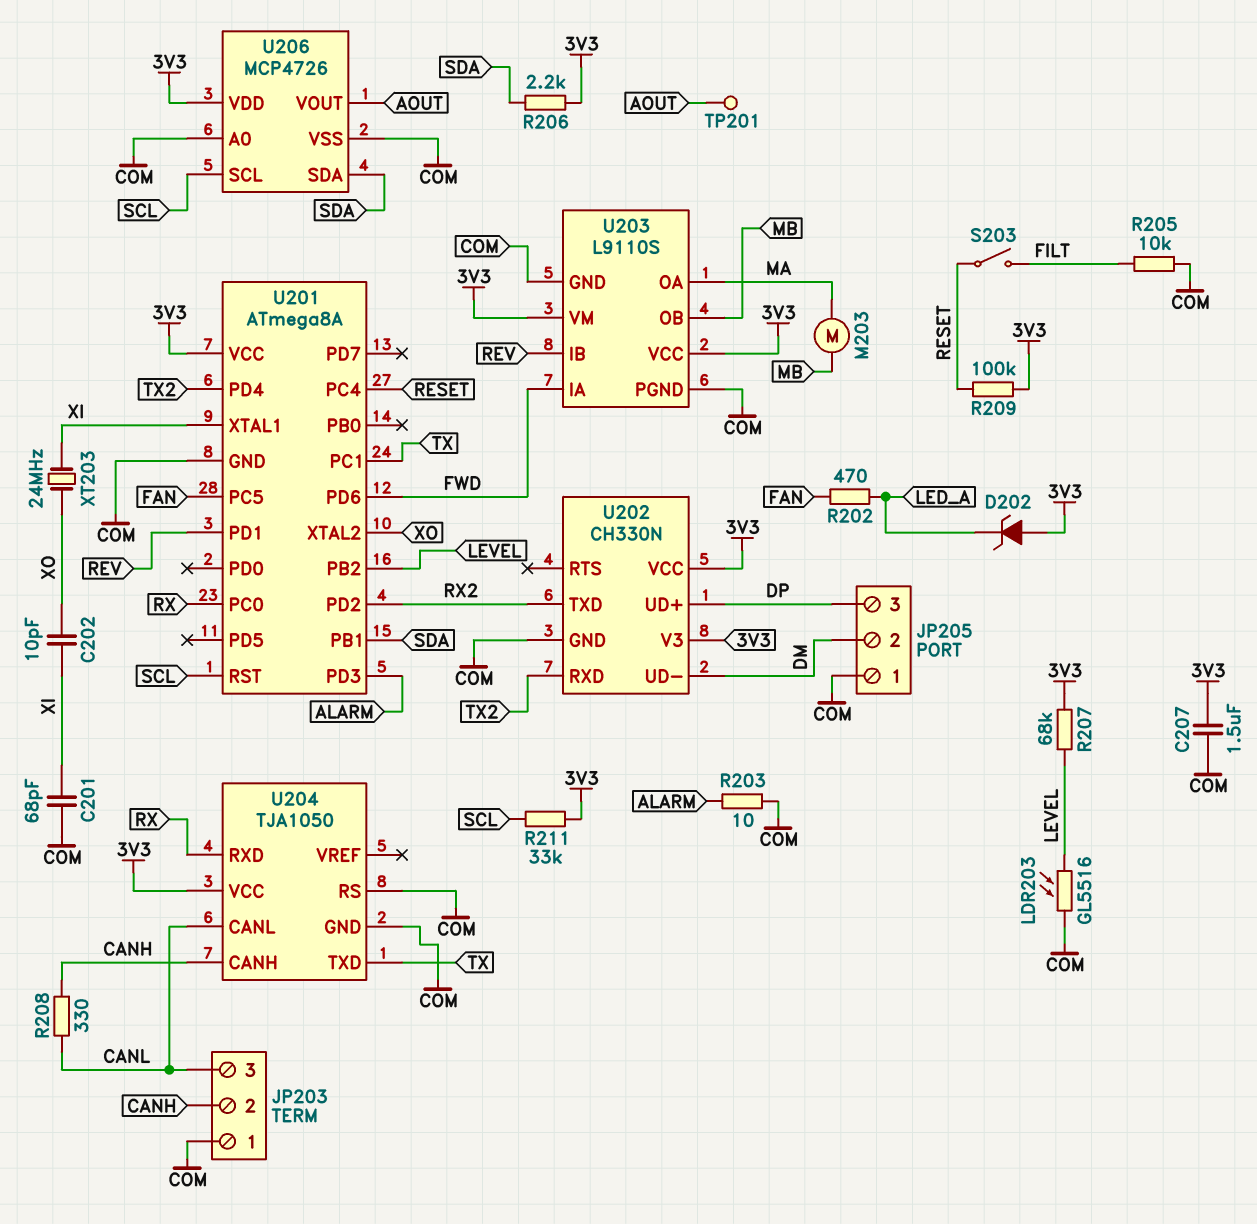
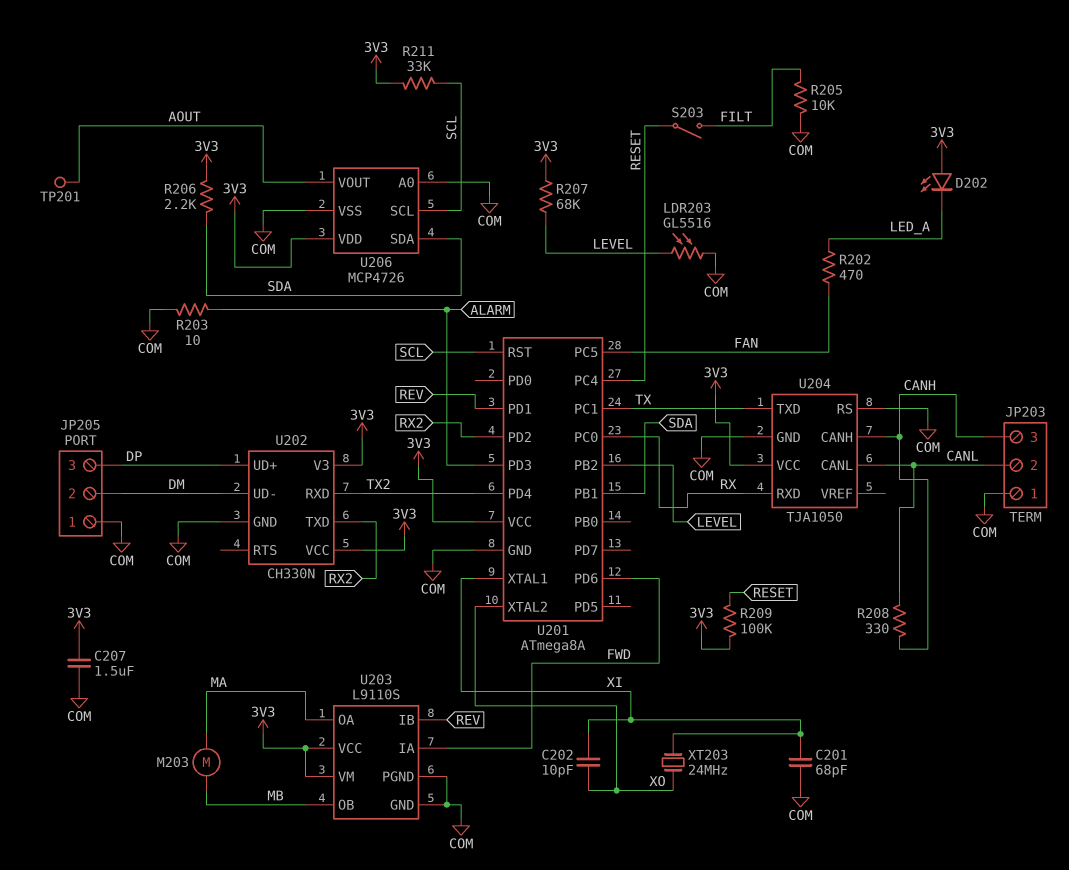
D202: zener (A 3V3, K LED_A) -> LED (A 3V3, K LED_A)
JP203 pin 2: CANH -> CANL
JP203 pin 3: CANL -> CANH

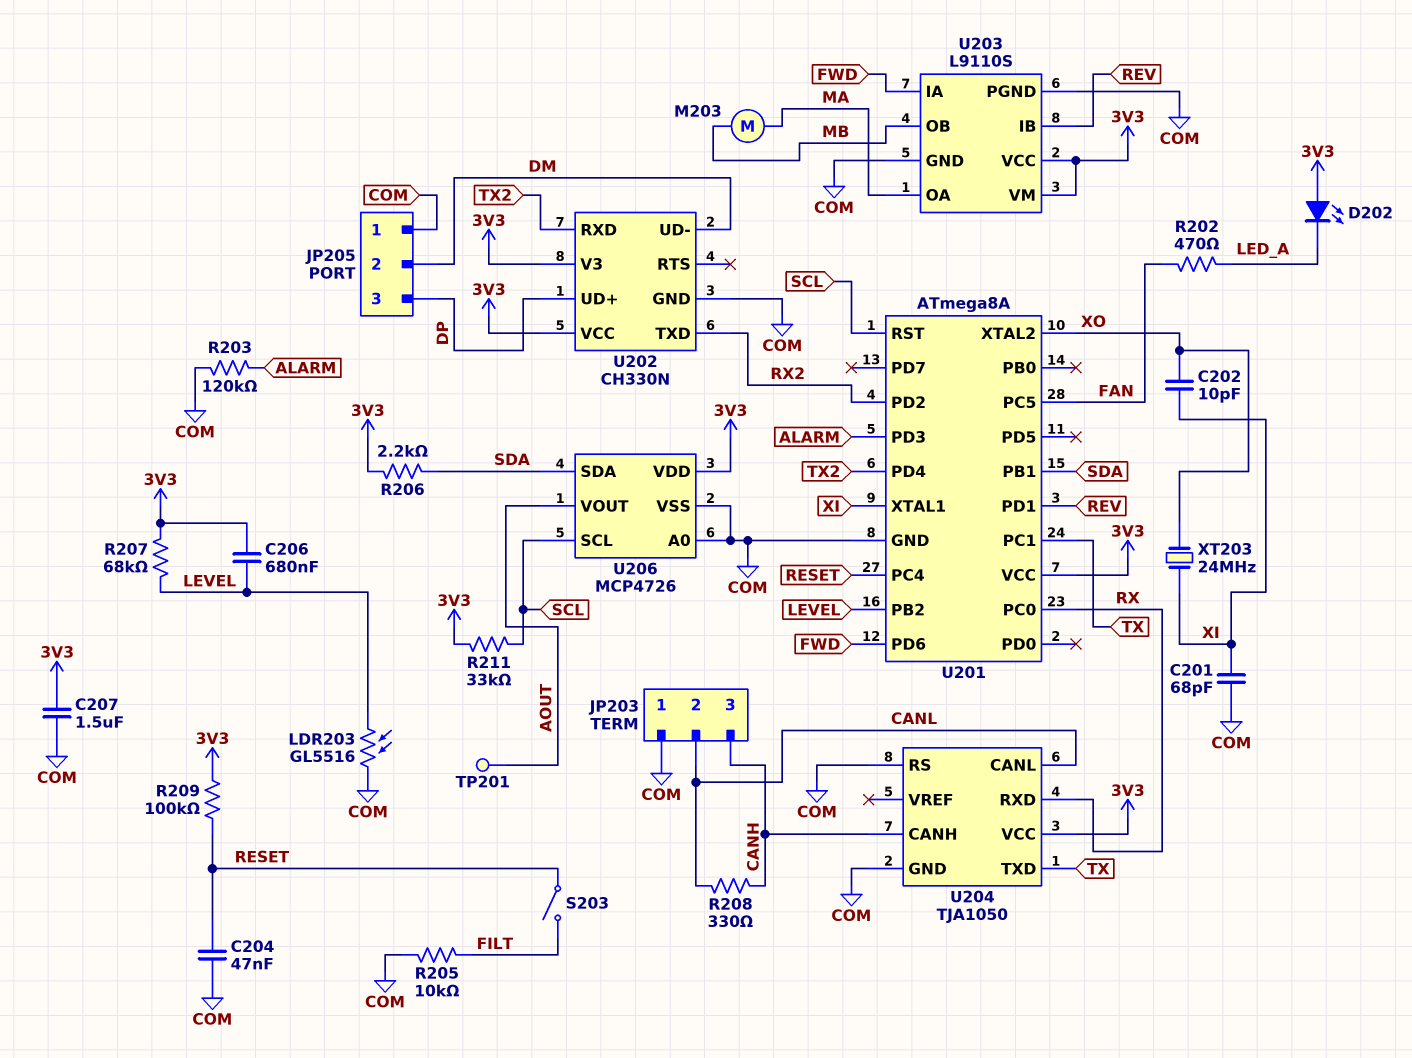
C204: none -> 47nF (COM, RESET)
C206: none -> 680nF (3V3, LEVEL)
R203: 10 (ALARM, COM) -> 120k (ALARM, COM)

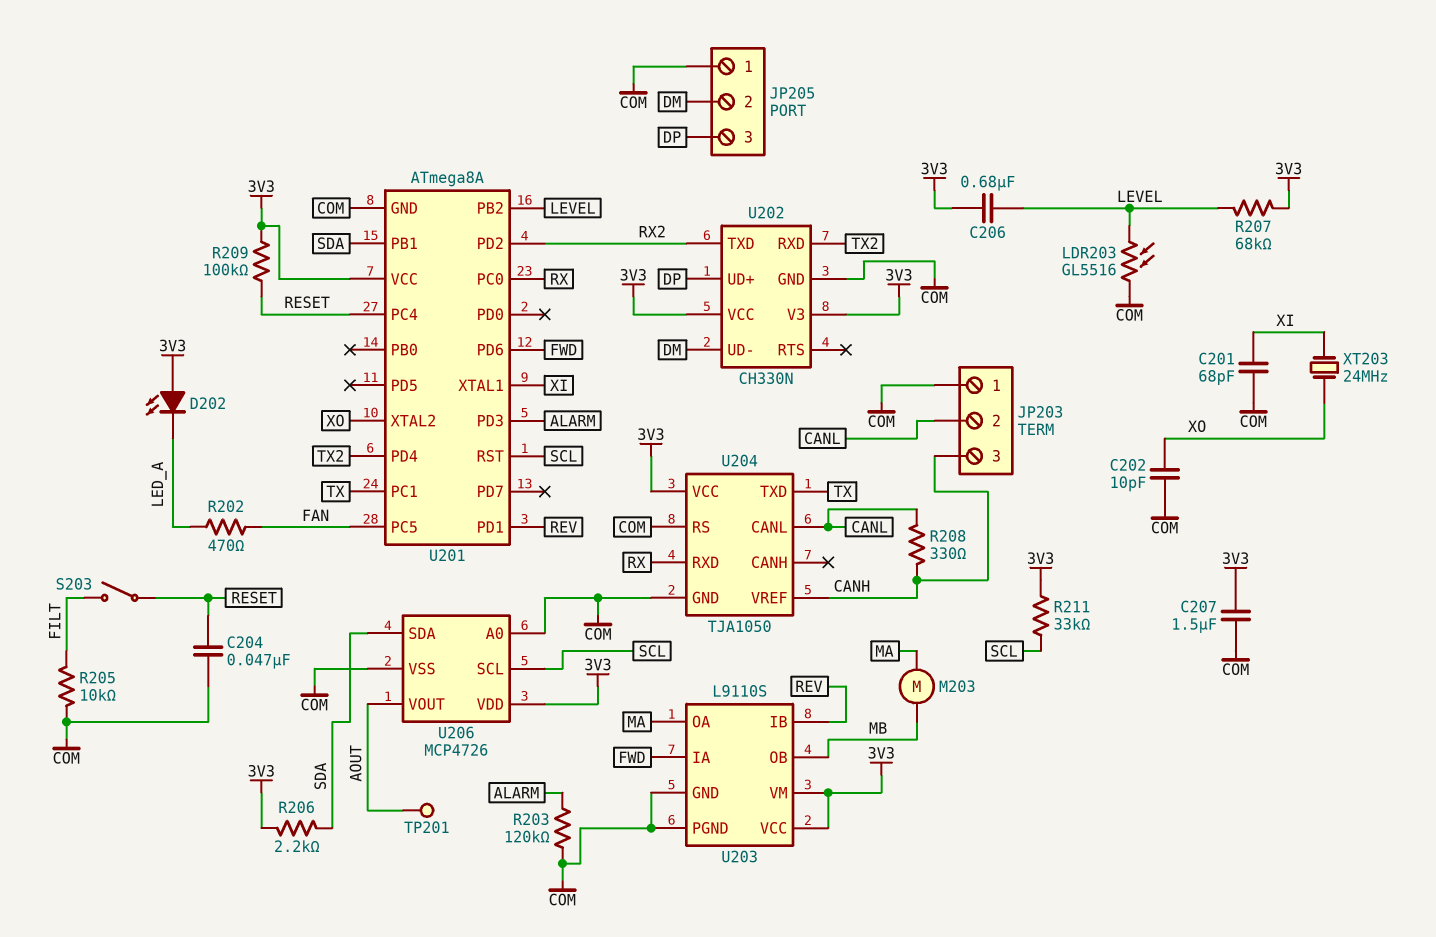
C202: 10pF (XI, XO) -> 10pF (COM, XO)
U204 pin CANH: CANH -> none
U204 pin VREF: none -> CANH

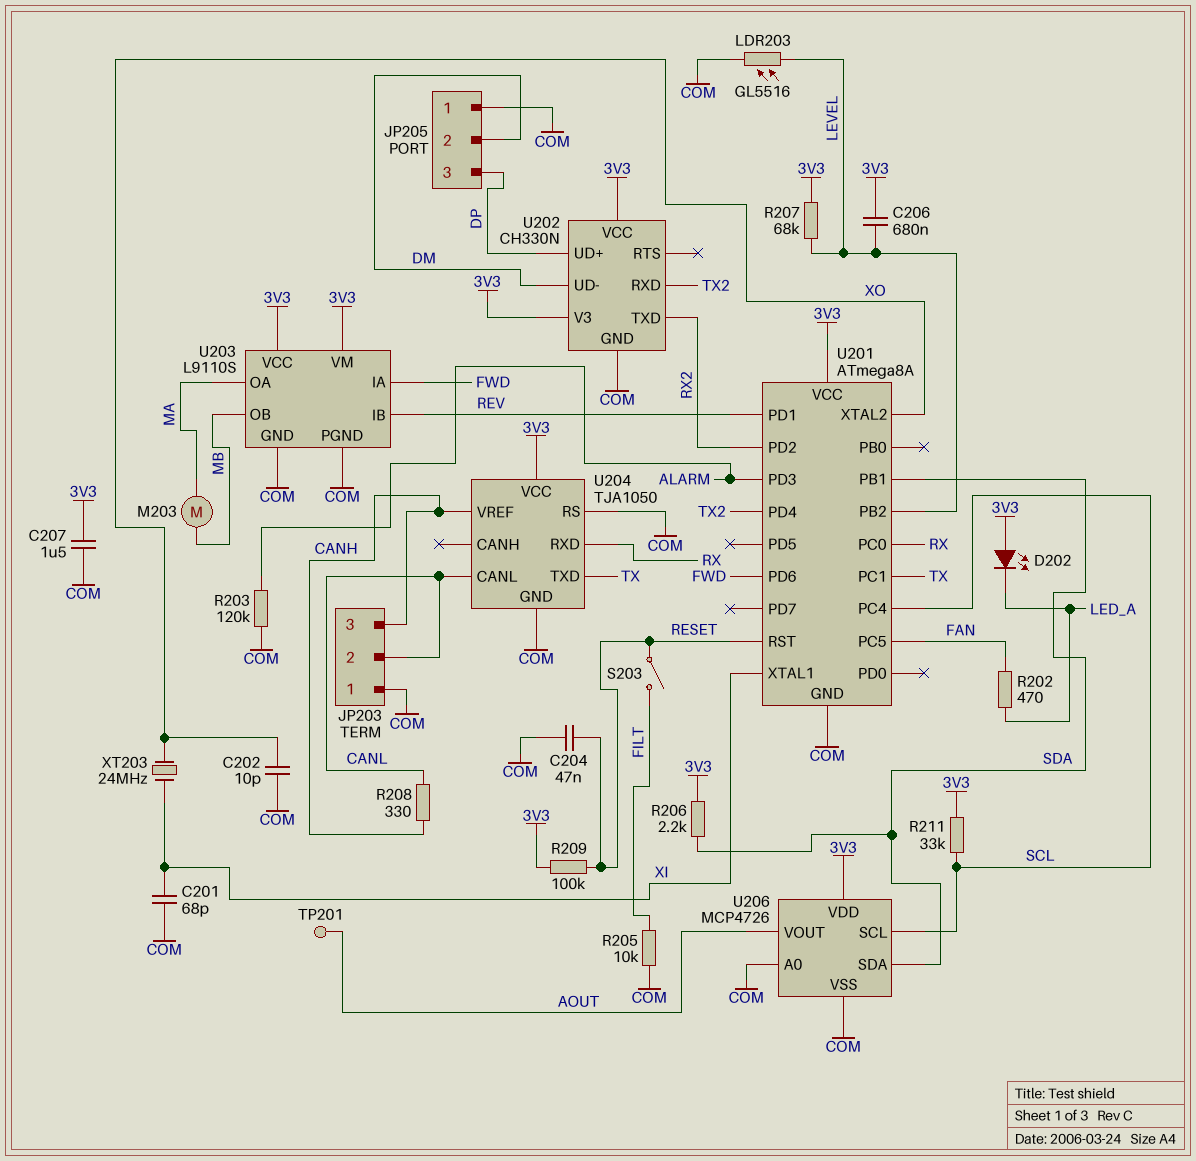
U201 pin PC4: RESET -> SCL
U201 pin RST: SCL -> RESET

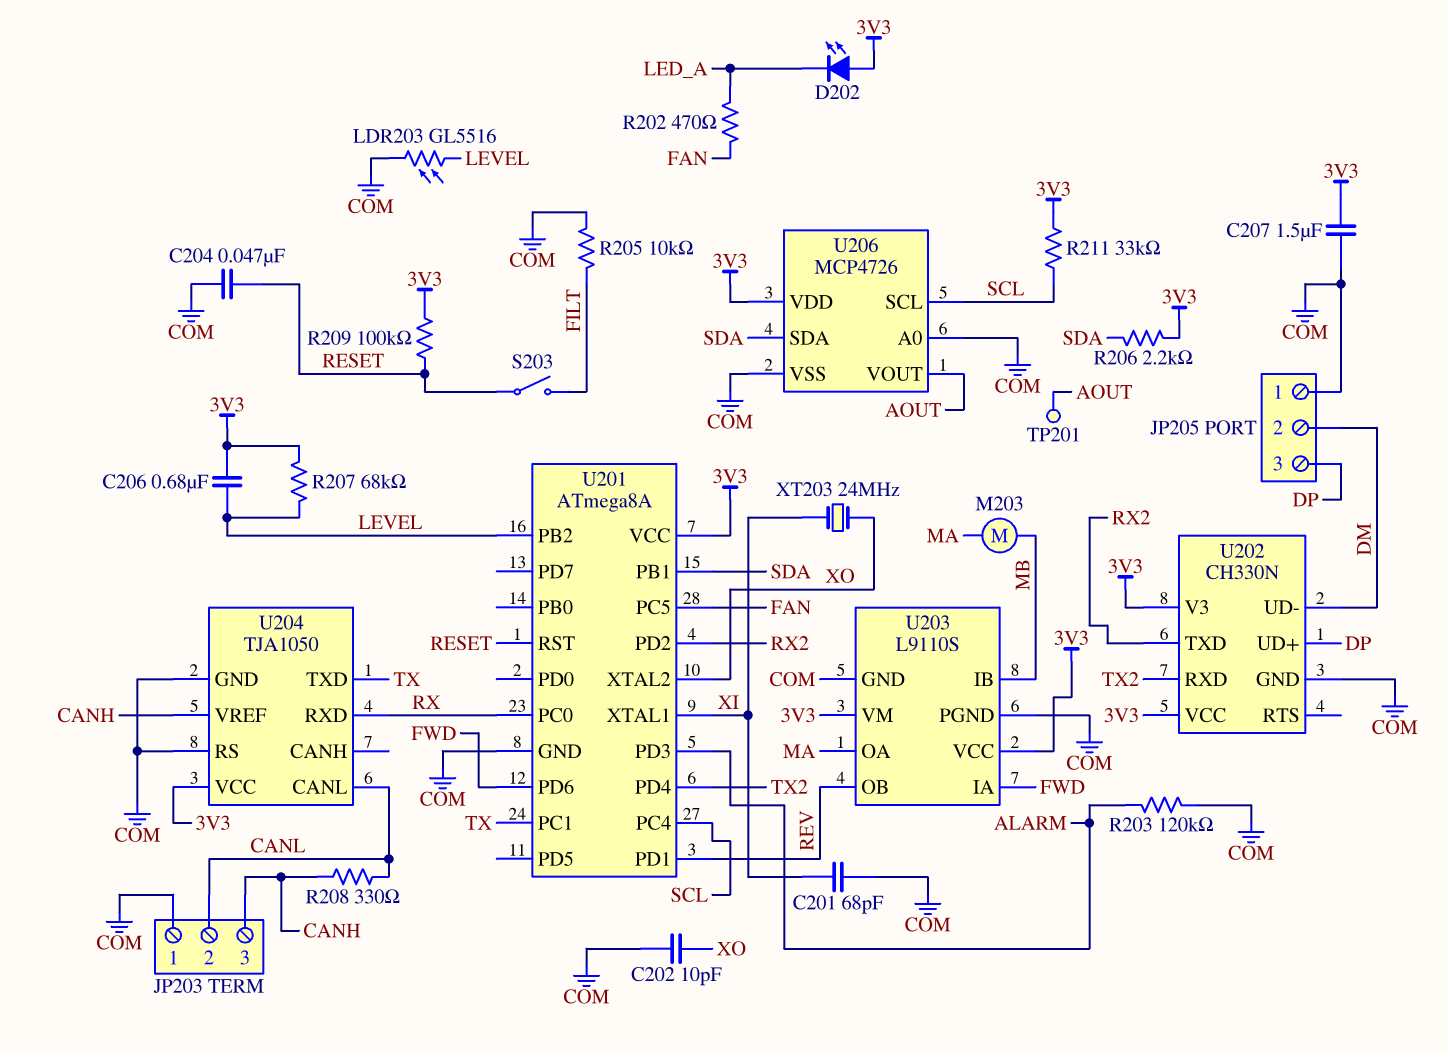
U203 pin IB: REV -> MB
U203 pin OB: MB -> REV

